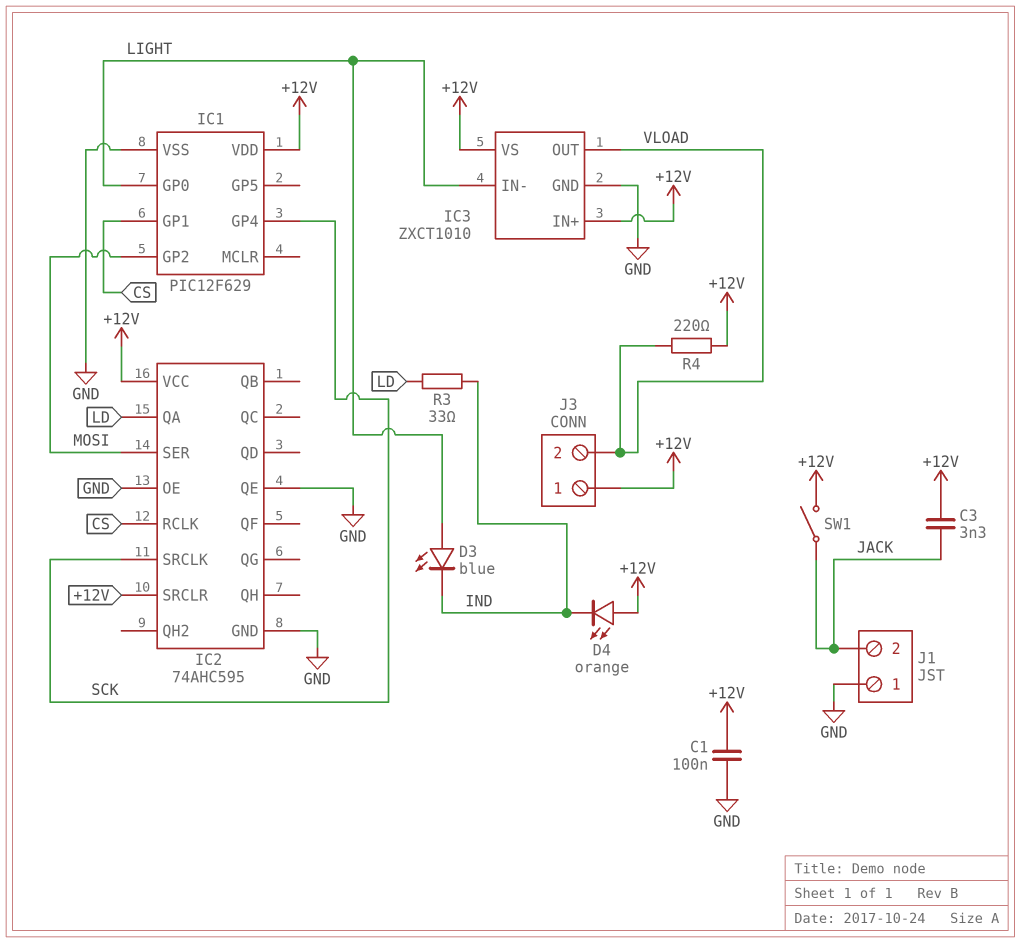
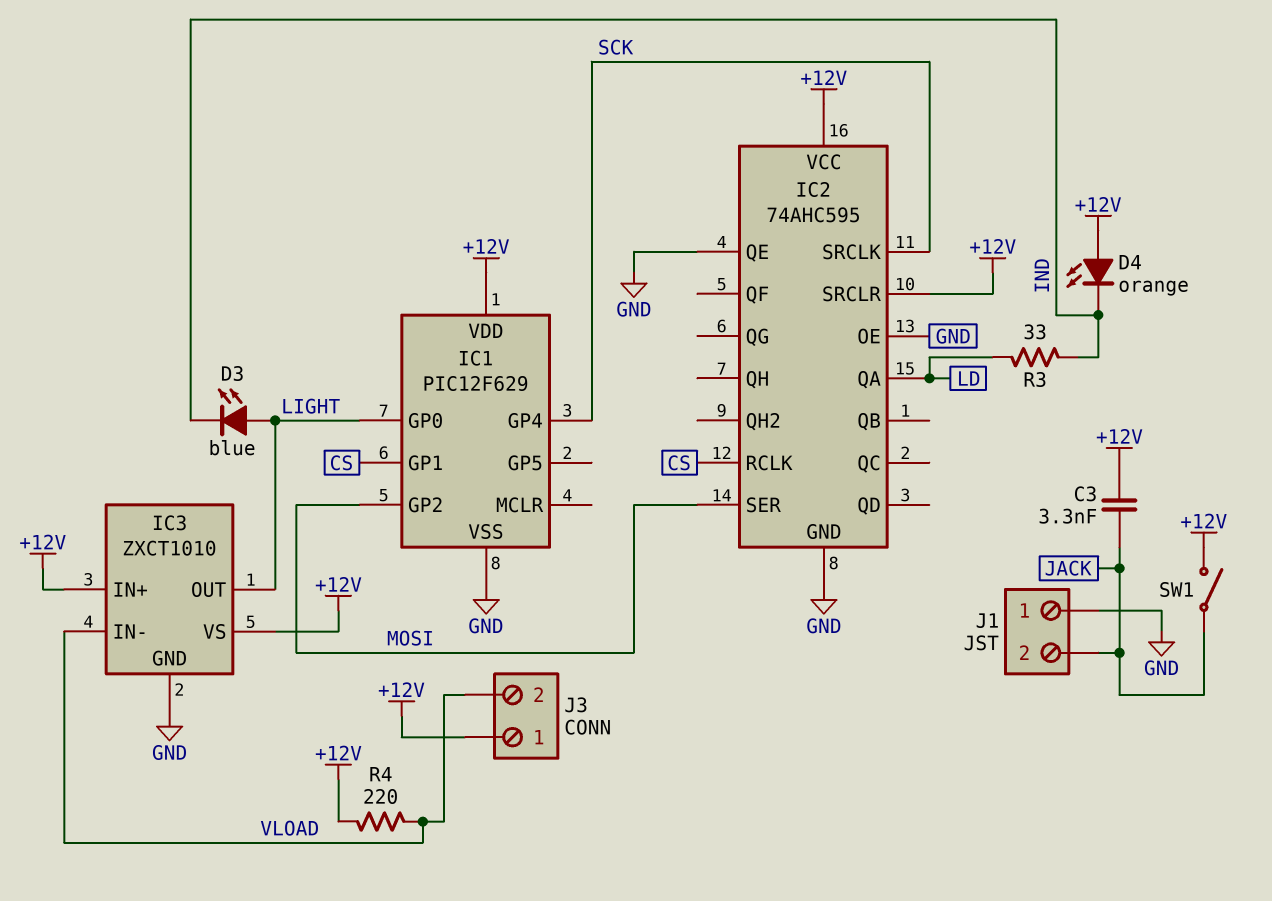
C1: 100nF (+12V, GND) -> none
IC3 pin IN-: LIGHT -> VLOAD
IC3 pin OUT: VLOAD -> LIGHT

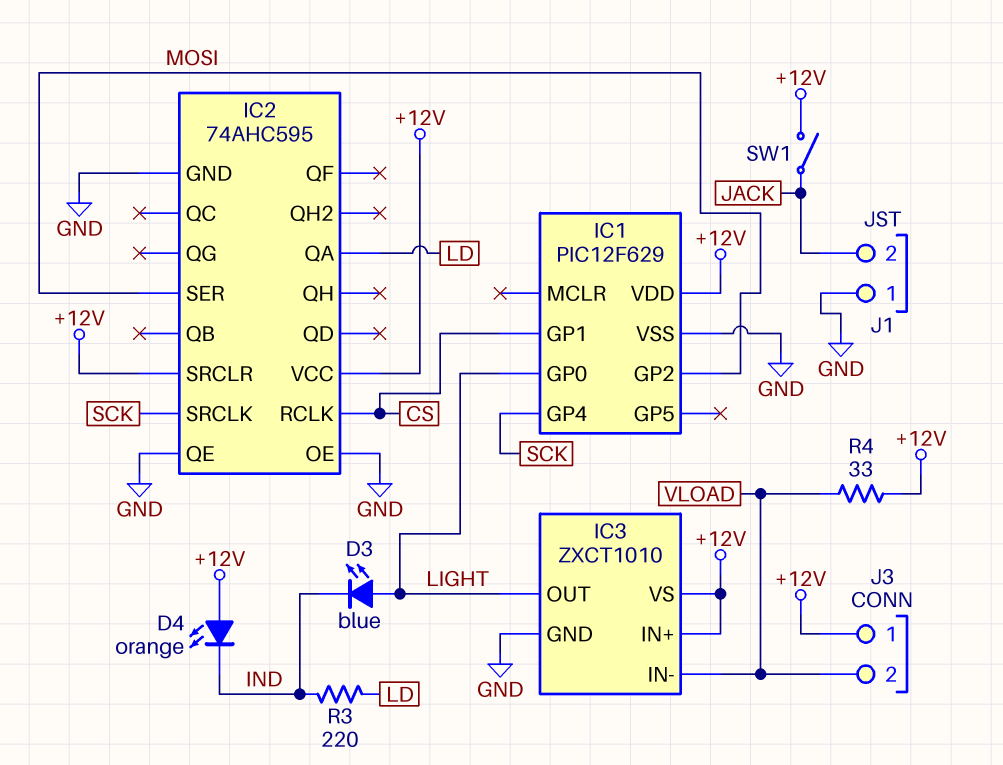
C3: 3.3nF (+12V, JACK) -> none
R3: 33 (IND, LD) -> 220 (IND, LD)
R4: 220 (+12V, VLOAD) -> 33 (+12V, VLOAD)

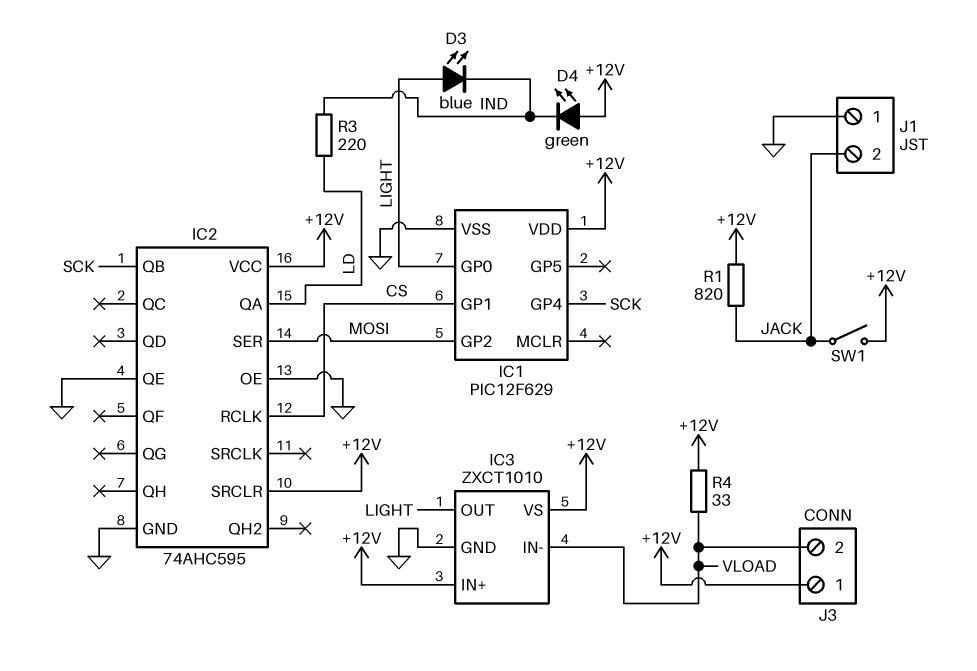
D4: LED orange (A +12V, K IND) -> LED green (A +12V, K IND)
IC2 pin QB: none -> SCK
IC2 pin SRCLK: SCK -> none
R1: none -> 820 (+12V, JACK)

